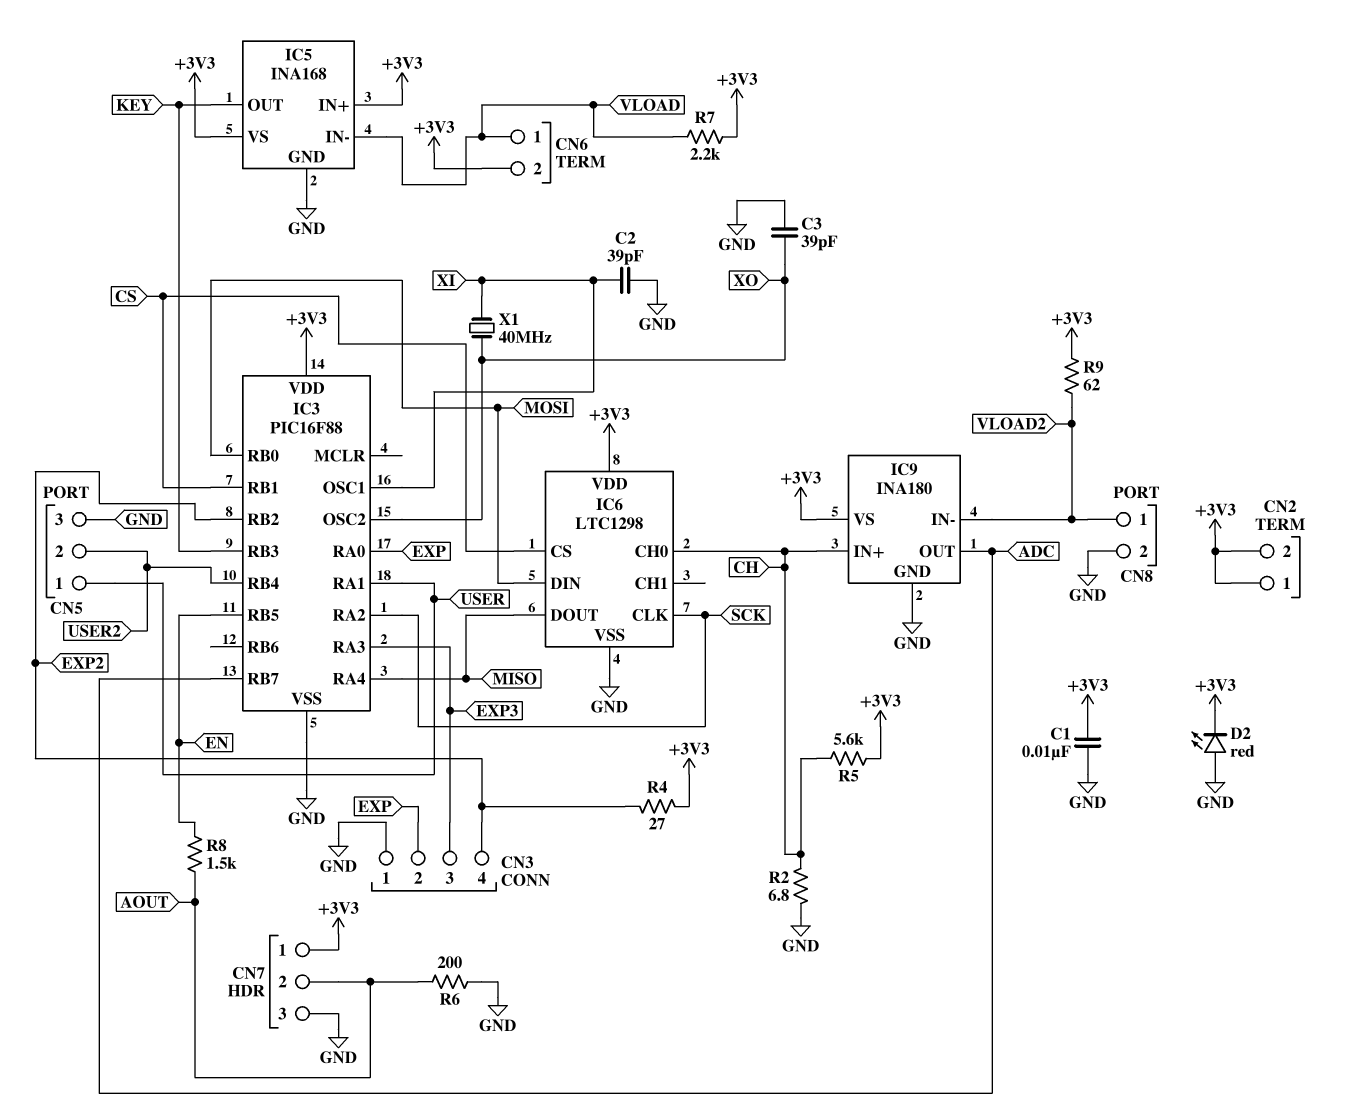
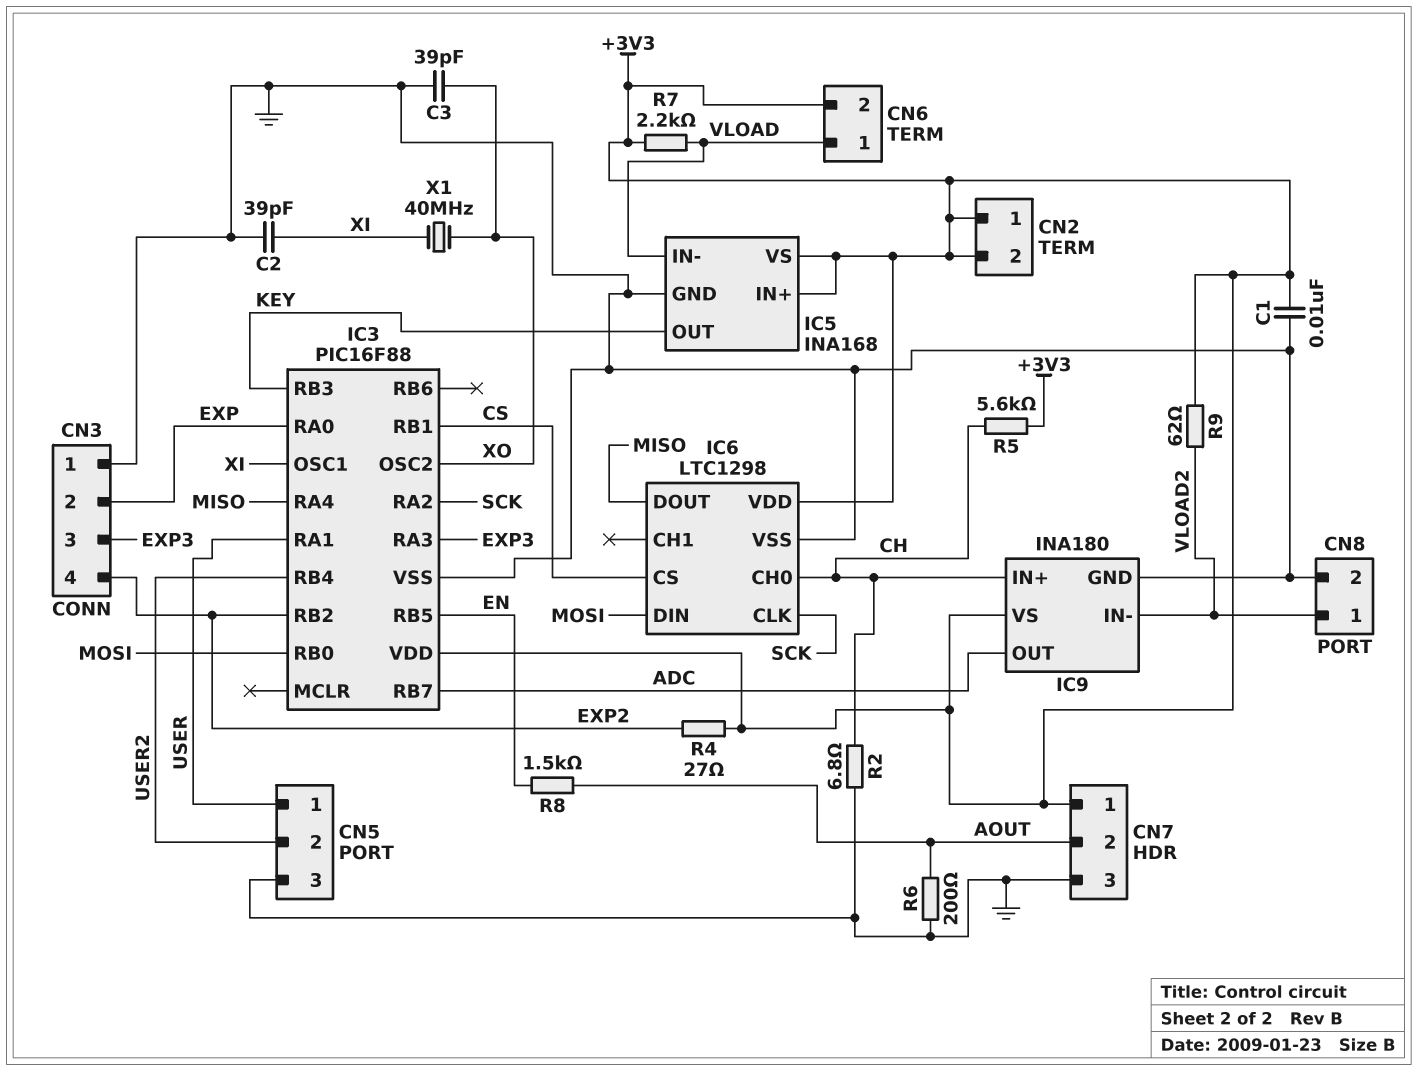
D2: LED red (A GND, K +3V3) -> none

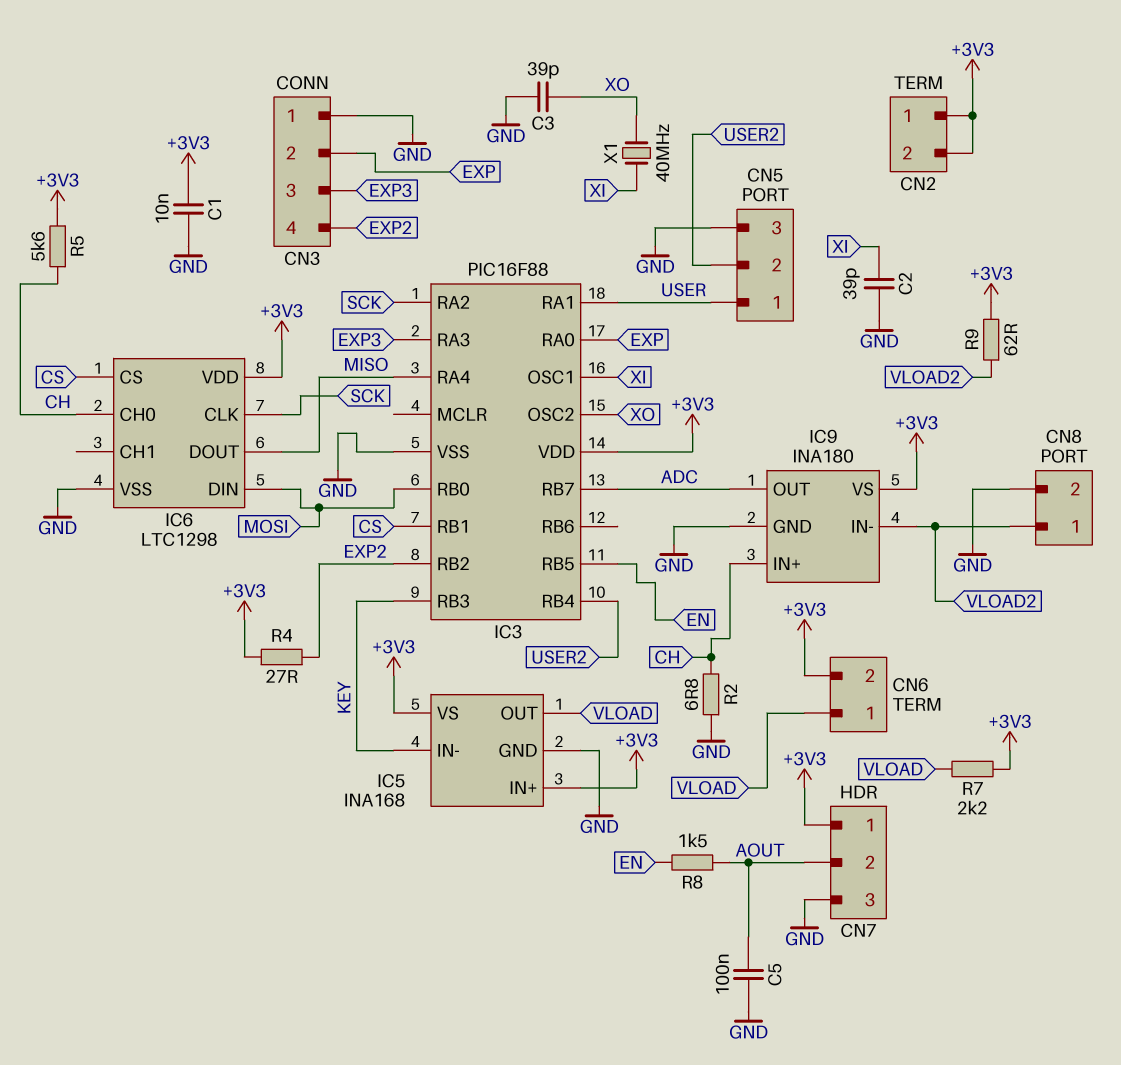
C5: none -> 100nF (AOUT, GND)
IC5 pin IN-: VLOAD -> KEY
IC5 pin OUT: KEY -> VLOAD
R6: 200 (AOUT, GND) -> none

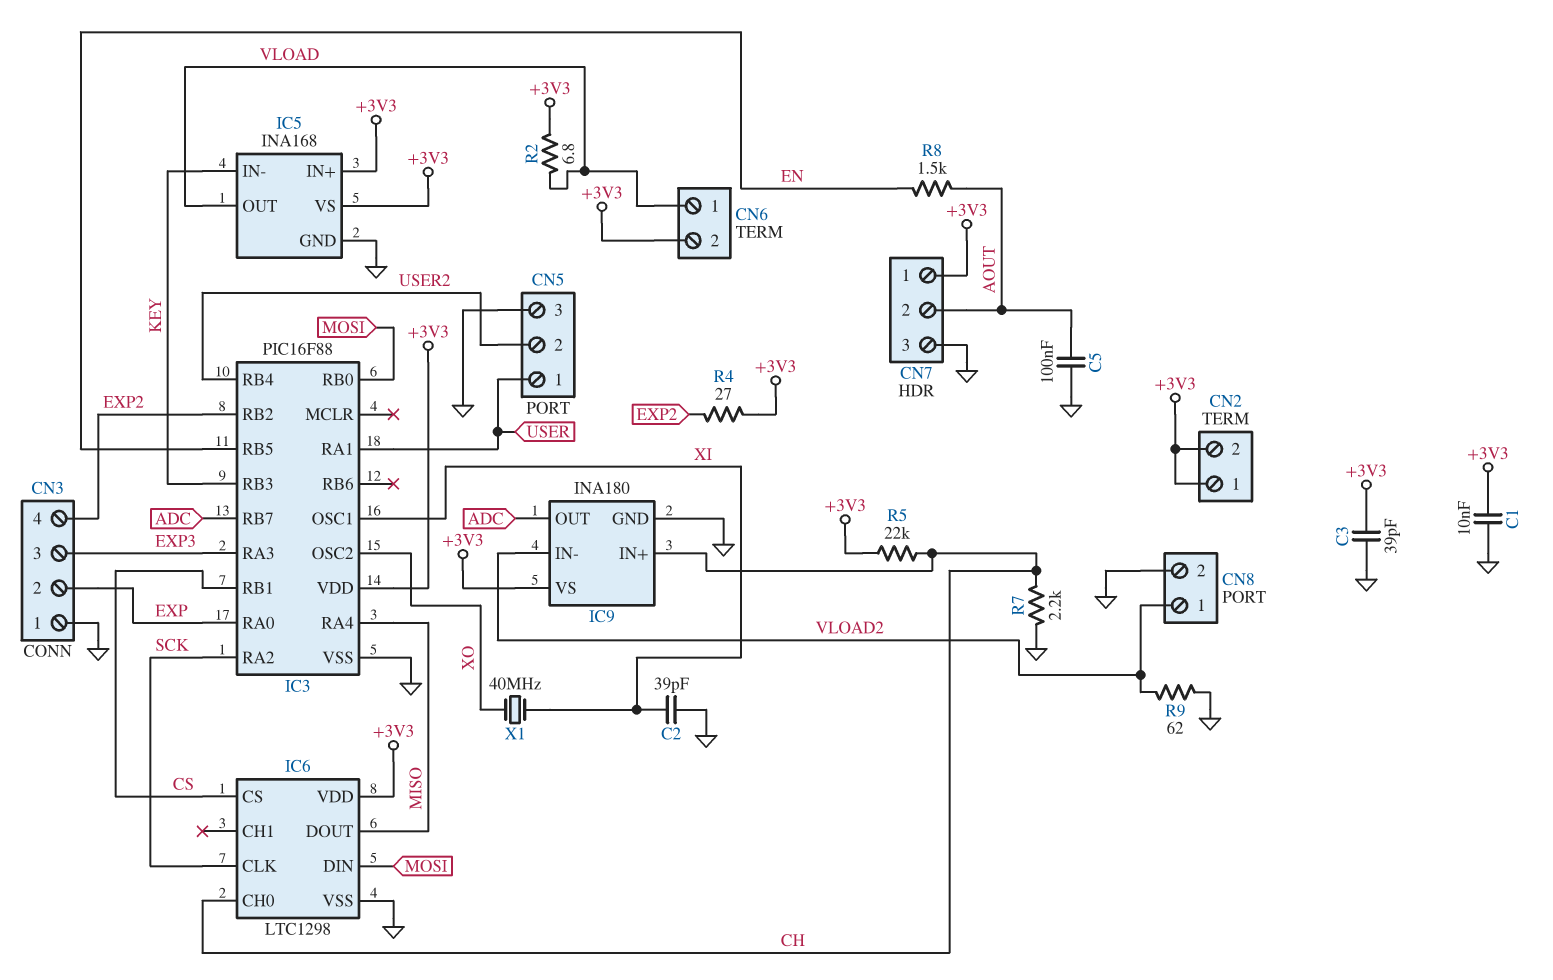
C3: 39pF (GND, XO) -> 39pF (+3V3, GND)
R2: 6.8 (CH, GND) -> 6.8 (+3V3, VLOAD)
R5: 5.6k (+3V3, CH) -> 22k (+3V3, CH)
R7: 2.2k (+3V3, VLOAD) -> 2.2k (CH, GND)
R9: 62 (+3V3, VLOAD2) -> 62 (GND, VLOAD2)

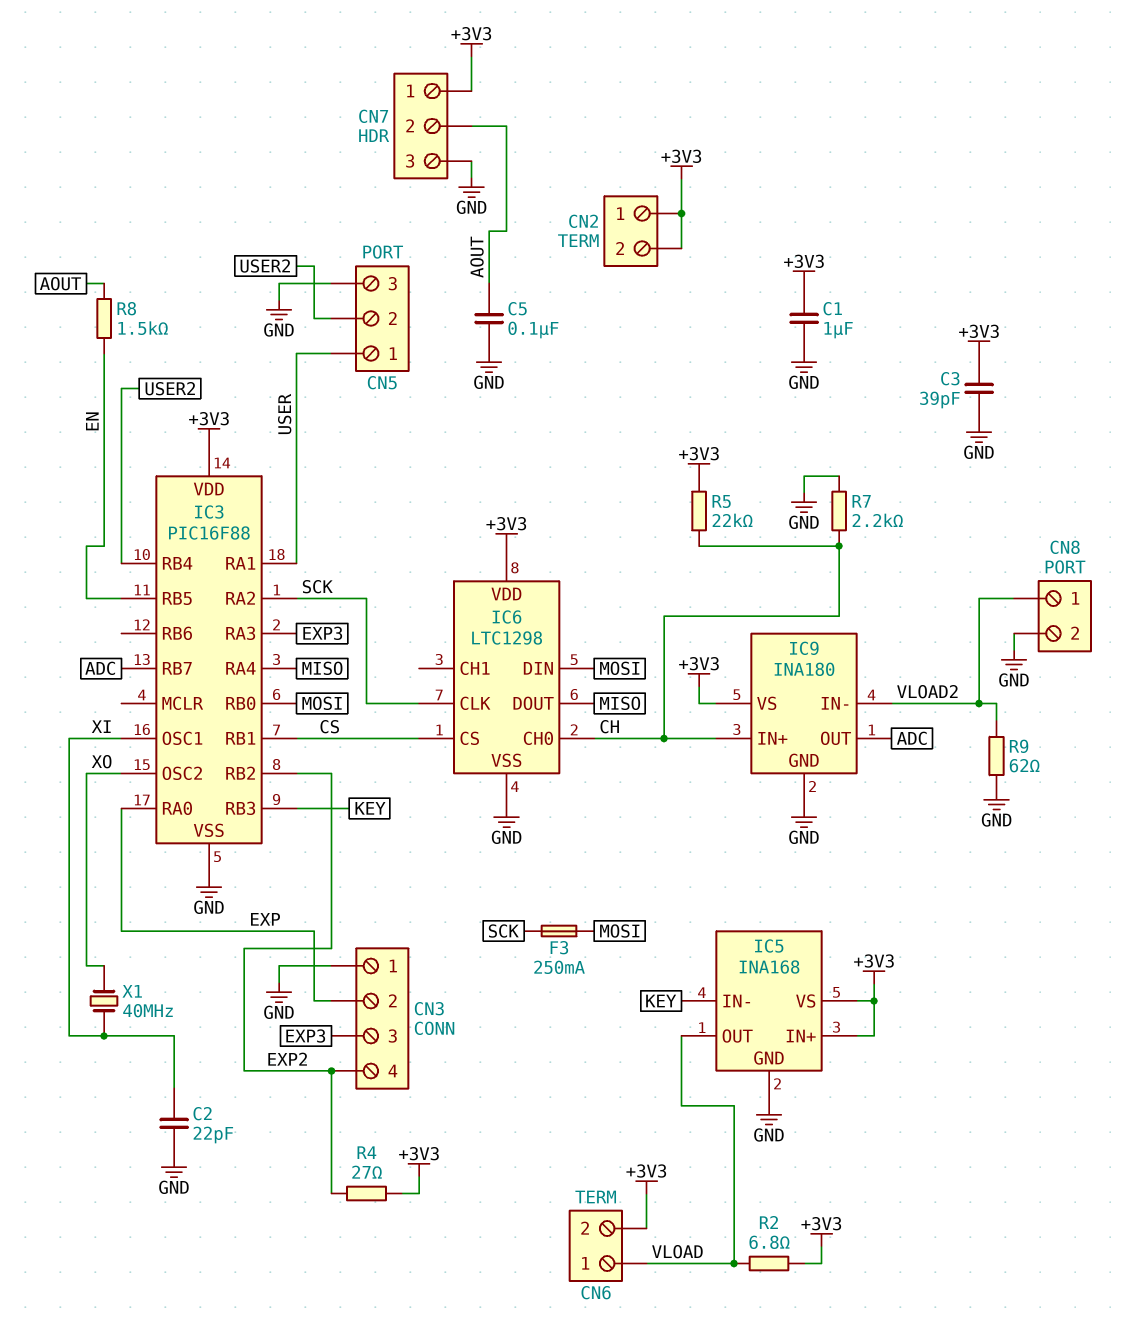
C1: 10nF (+3V3, GND) -> 1uF (+3V3, GND)
C2: 39pF (GND, XI) -> 22pF (GND, XI)
F3: none -> 250mA (MOSI, SCK)

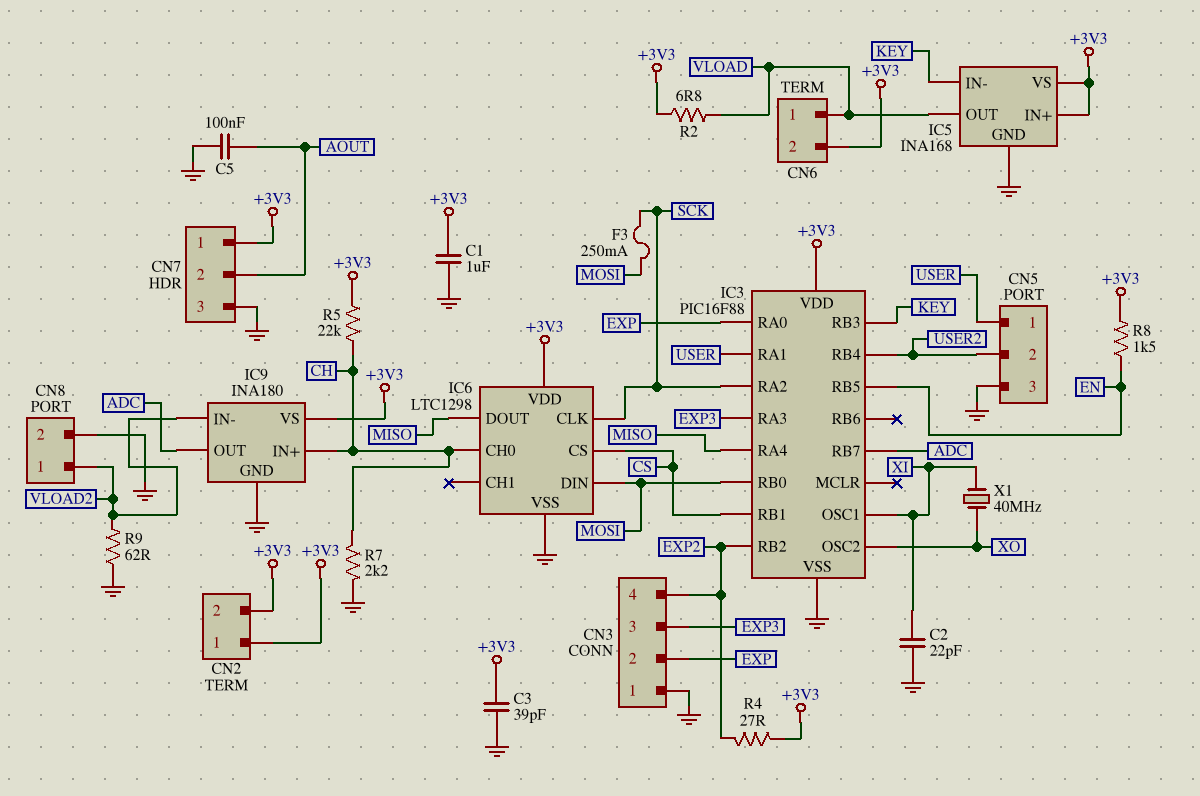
R8: 1.5k (AOUT, EN) -> 1.5k (+3V3, EN)

